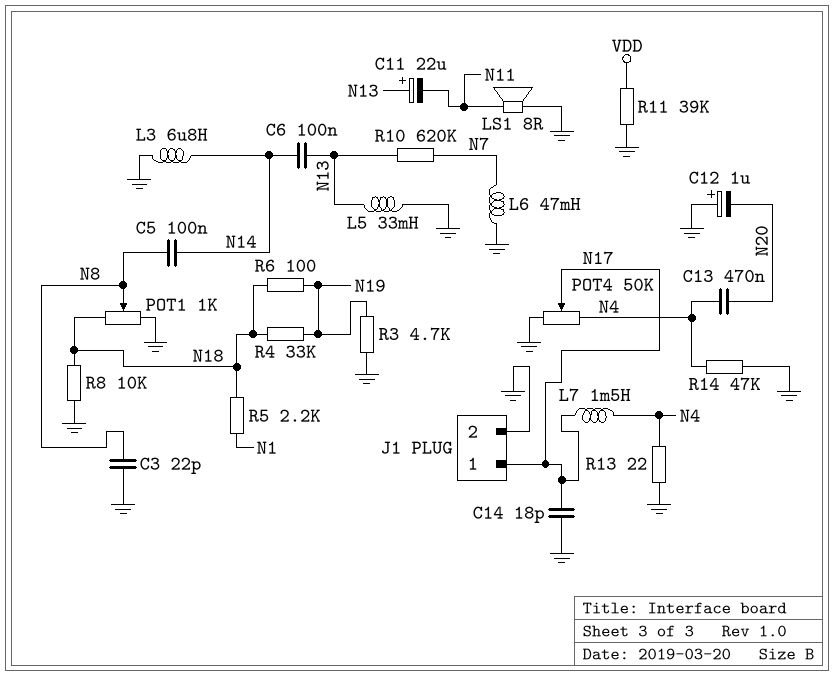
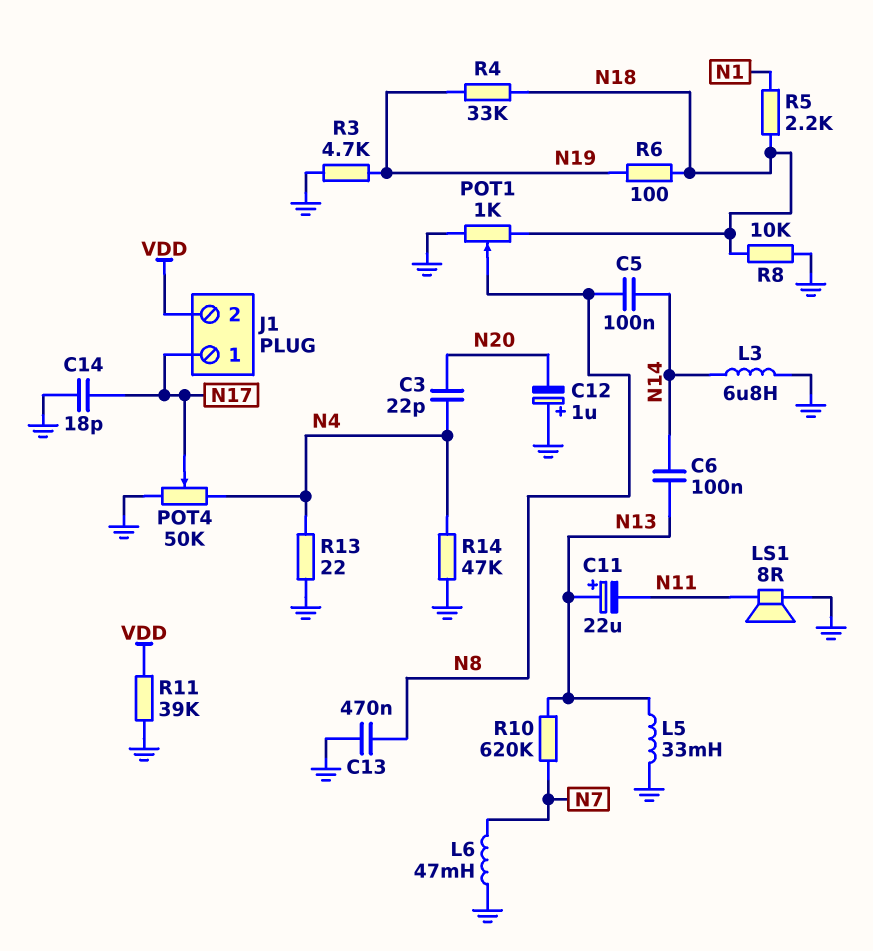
C3: 22pF (GND, N8) -> 22pF (N4, N20)
C13: 470nF (N4, N20) -> 470nF (GND, N8)
J1 pin 2: GND -> VDD
L7: 1.5mH (N4, N17) -> none

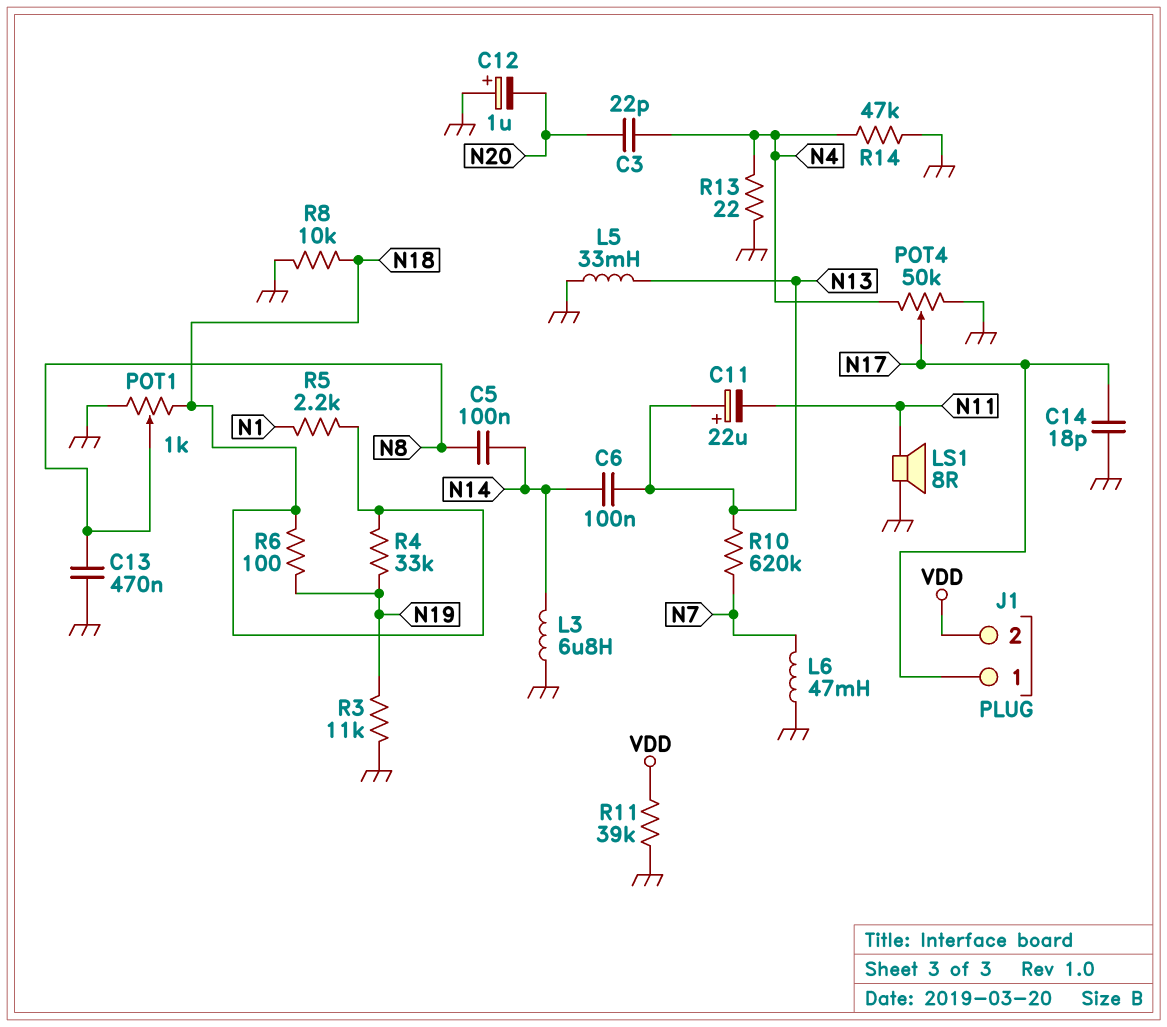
R3: 4.7k (GND, N19) -> 11k (GND, N19)

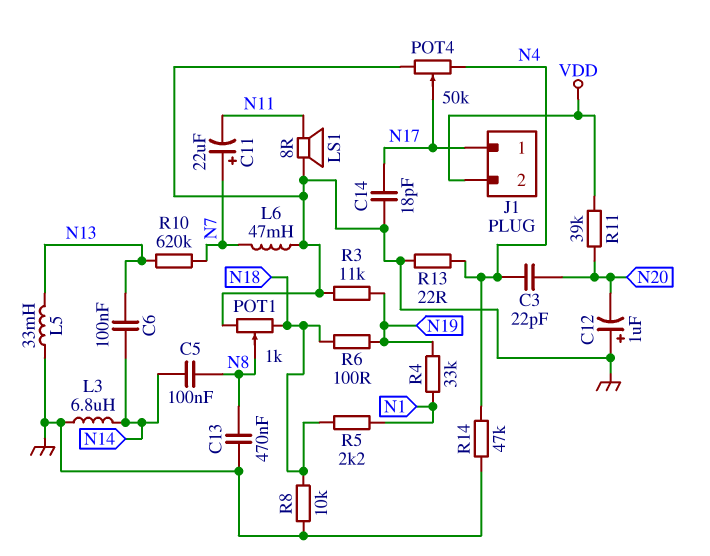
C11: 22uF (plus N13, minus N11) -> 22uF (plus N7, minus N11)
R4: 33k (N18, N19) -> 33k (N1, N19)
R11: 39k (GND, VDD) -> 39k (N20, VDD)

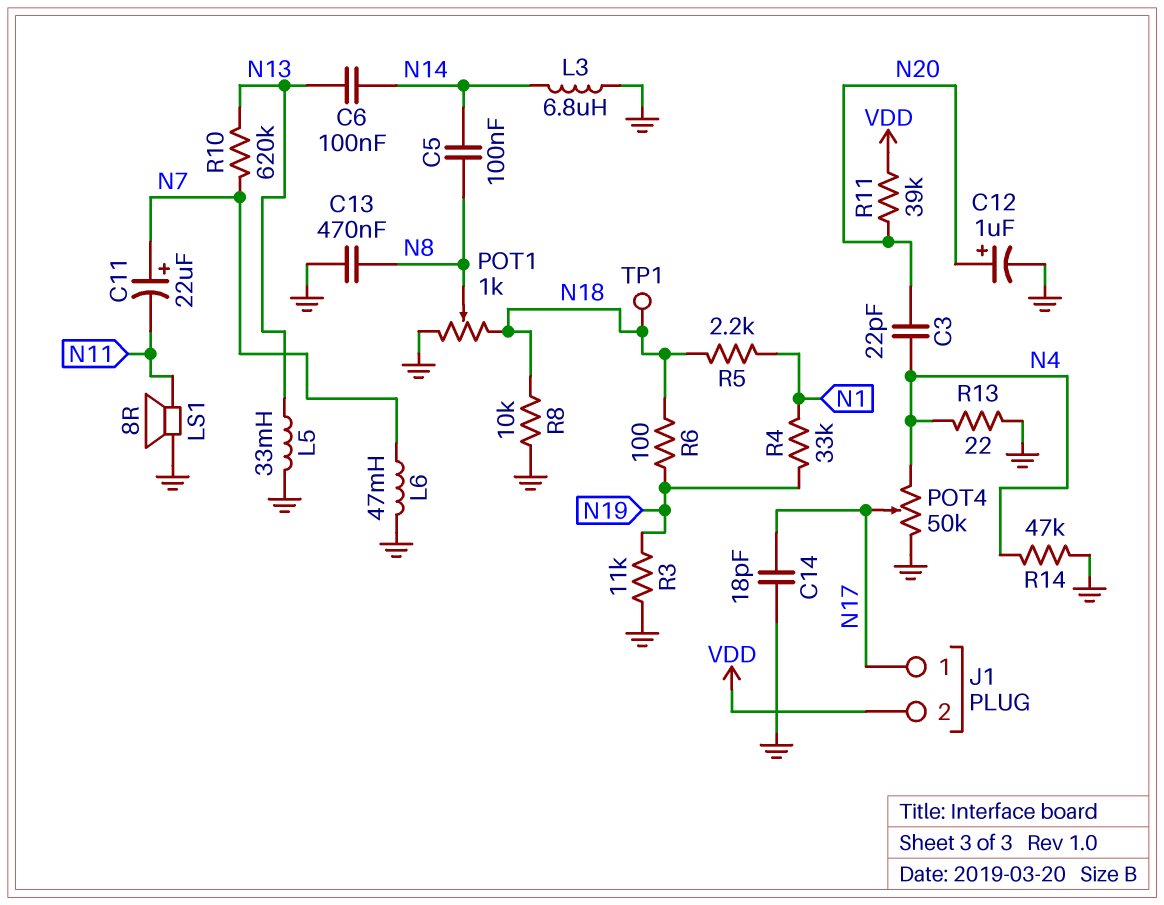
C12: 1uF (plus GND, minus N20) -> 1uF (plus N20, minus GND)
TP1: none -> test point (N18)

